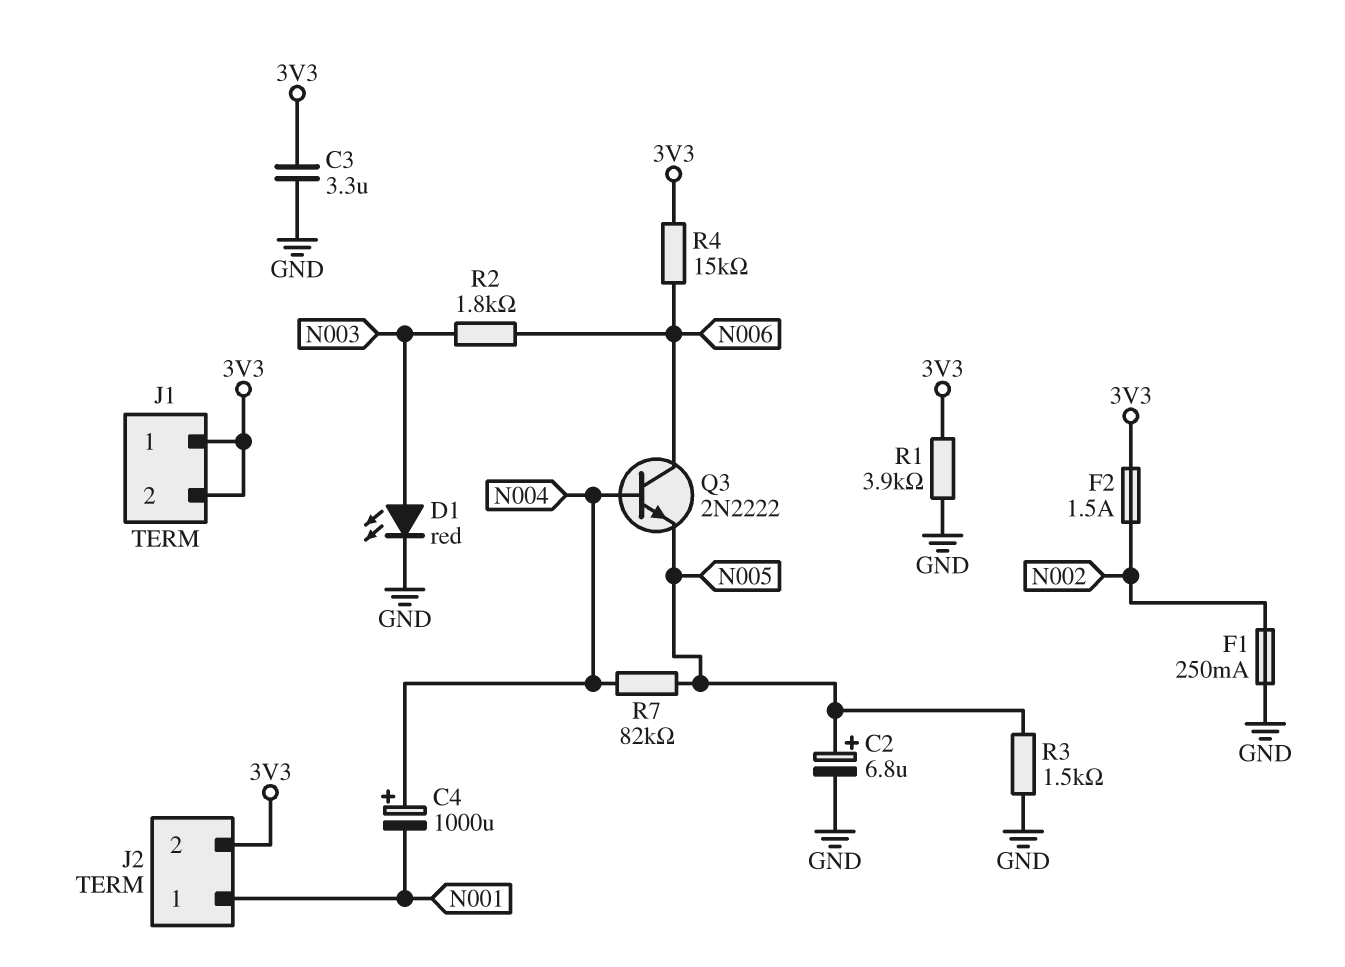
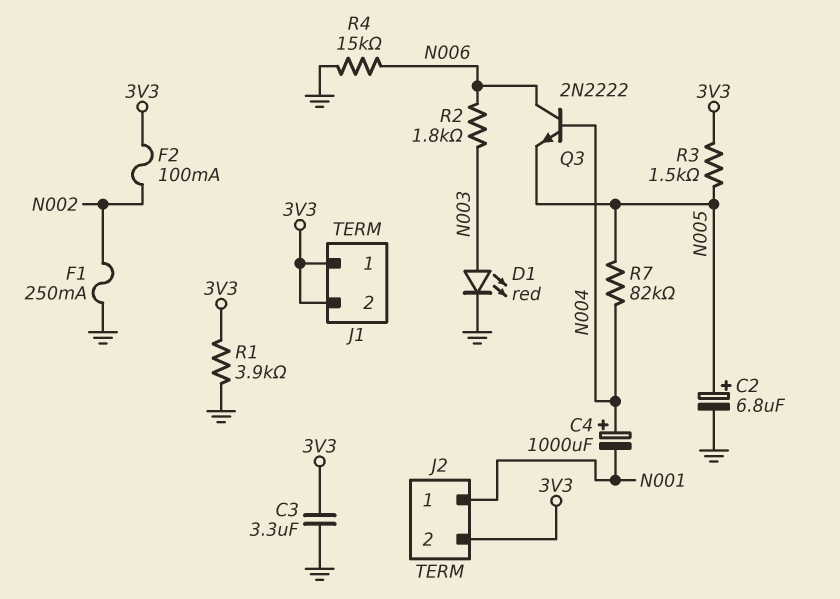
F2: 1.5A (3V3, N002) -> 100mA (3V3, N002)
R3: 1.5k (GND, N005) -> 1.5k (3V3, N005)
R4: 15k (3V3, N006) -> 15k (GND, N006)

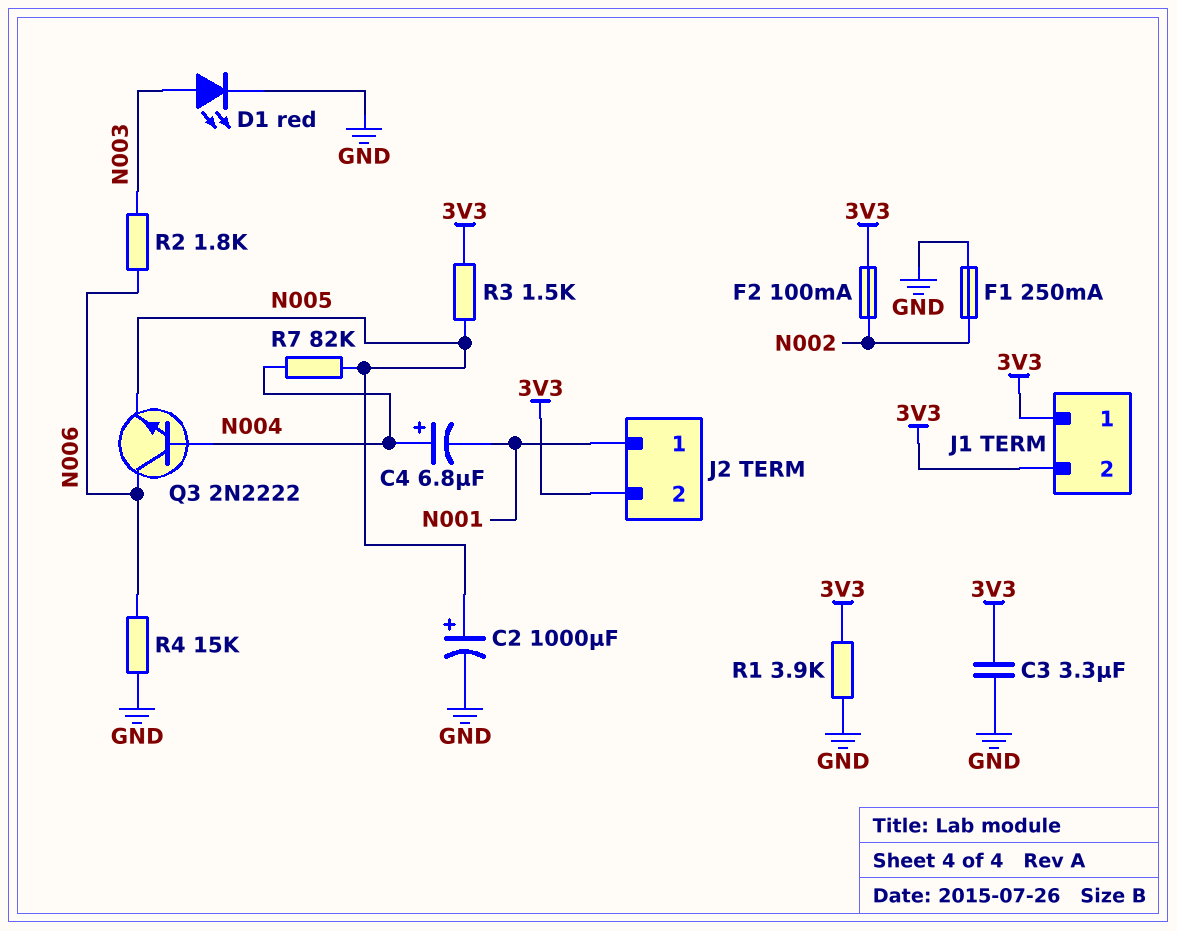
C2: 6.8uF (plus N005, minus GND) -> 1000uF (plus N005, minus GND)
C4: 1000uF (plus N004, minus N001) -> 6.8uF (plus N004, minus N001)

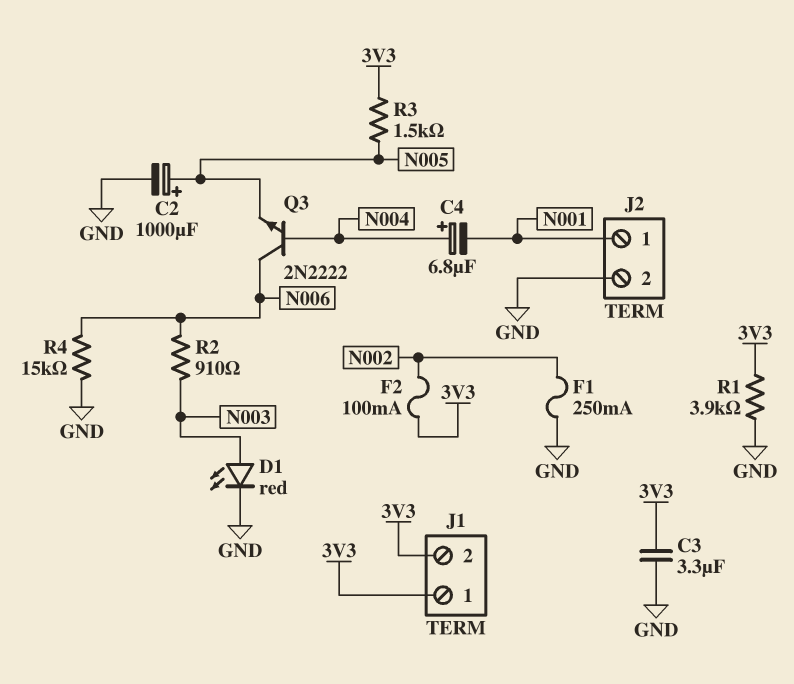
J2 pin 2: 3V3 -> GND
R2: 1.8k (N003, N006) -> 910 (N003, N006)
R7: 82k (N004, N005) -> none

